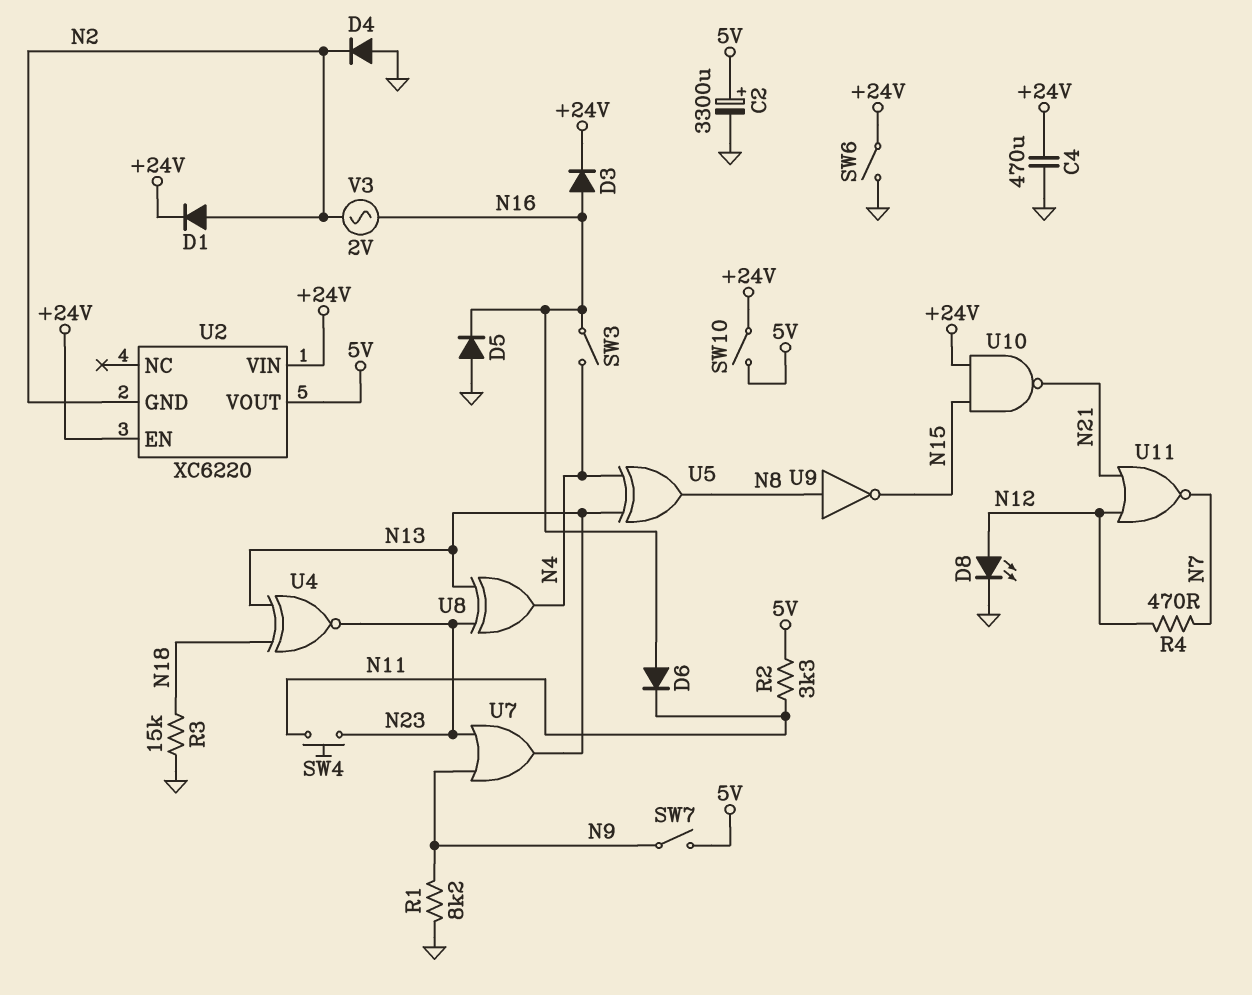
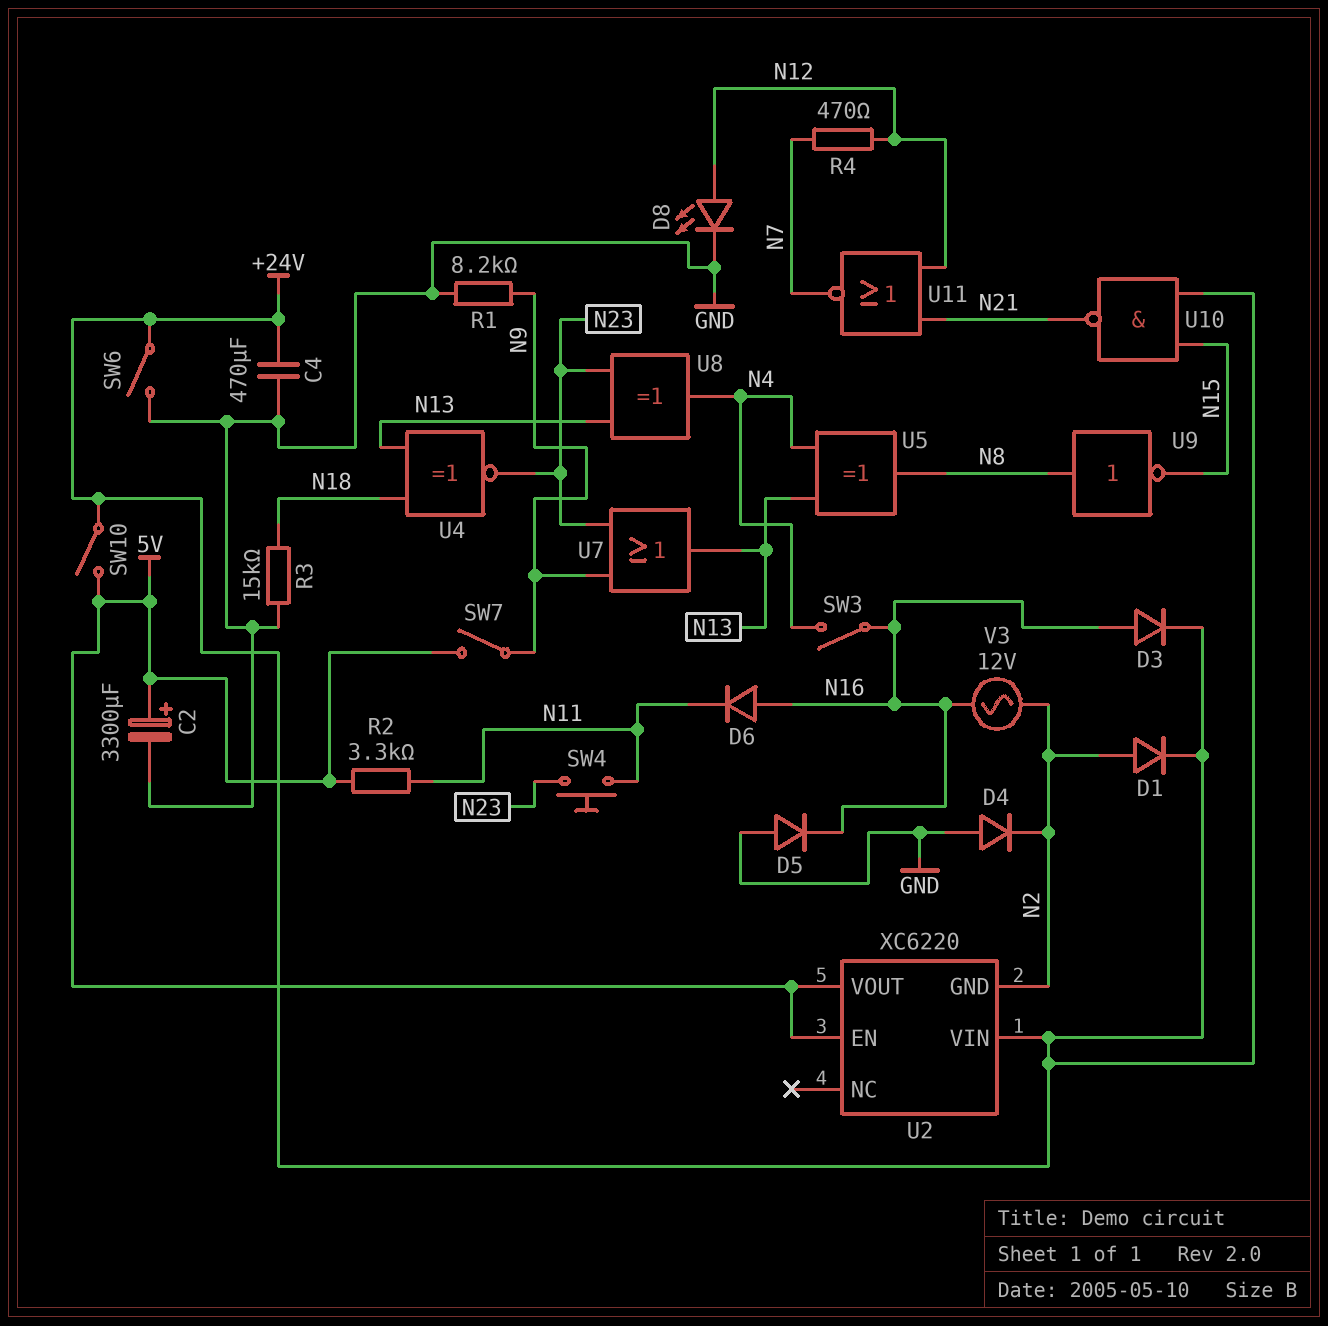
U2 pin EN: +24V -> 5V
V3: AC 2V (N2, N16) -> AC 12V (N2, N16)

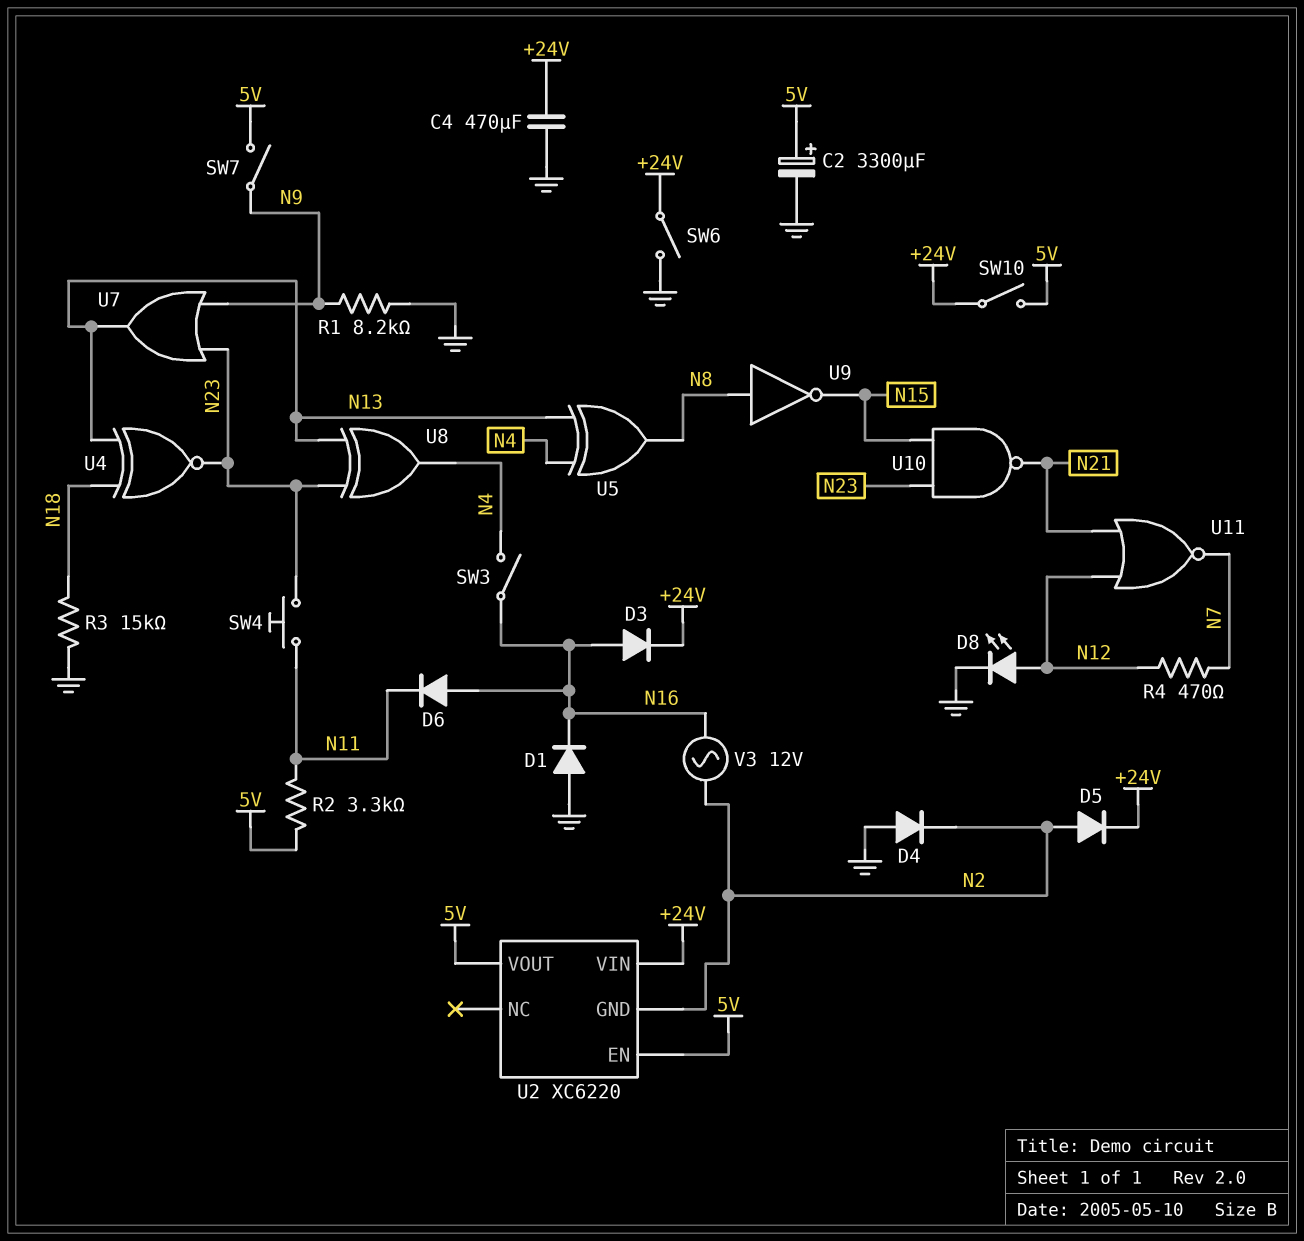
D1: diode (A N2, K +24V) -> diode (A GND, K N16)
D5: diode (A GND, K N16) -> diode (A N2, K +24V)
U10: NAND (in +24V, in N15, out N21) -> NAND (in N15, in N23, out N21)

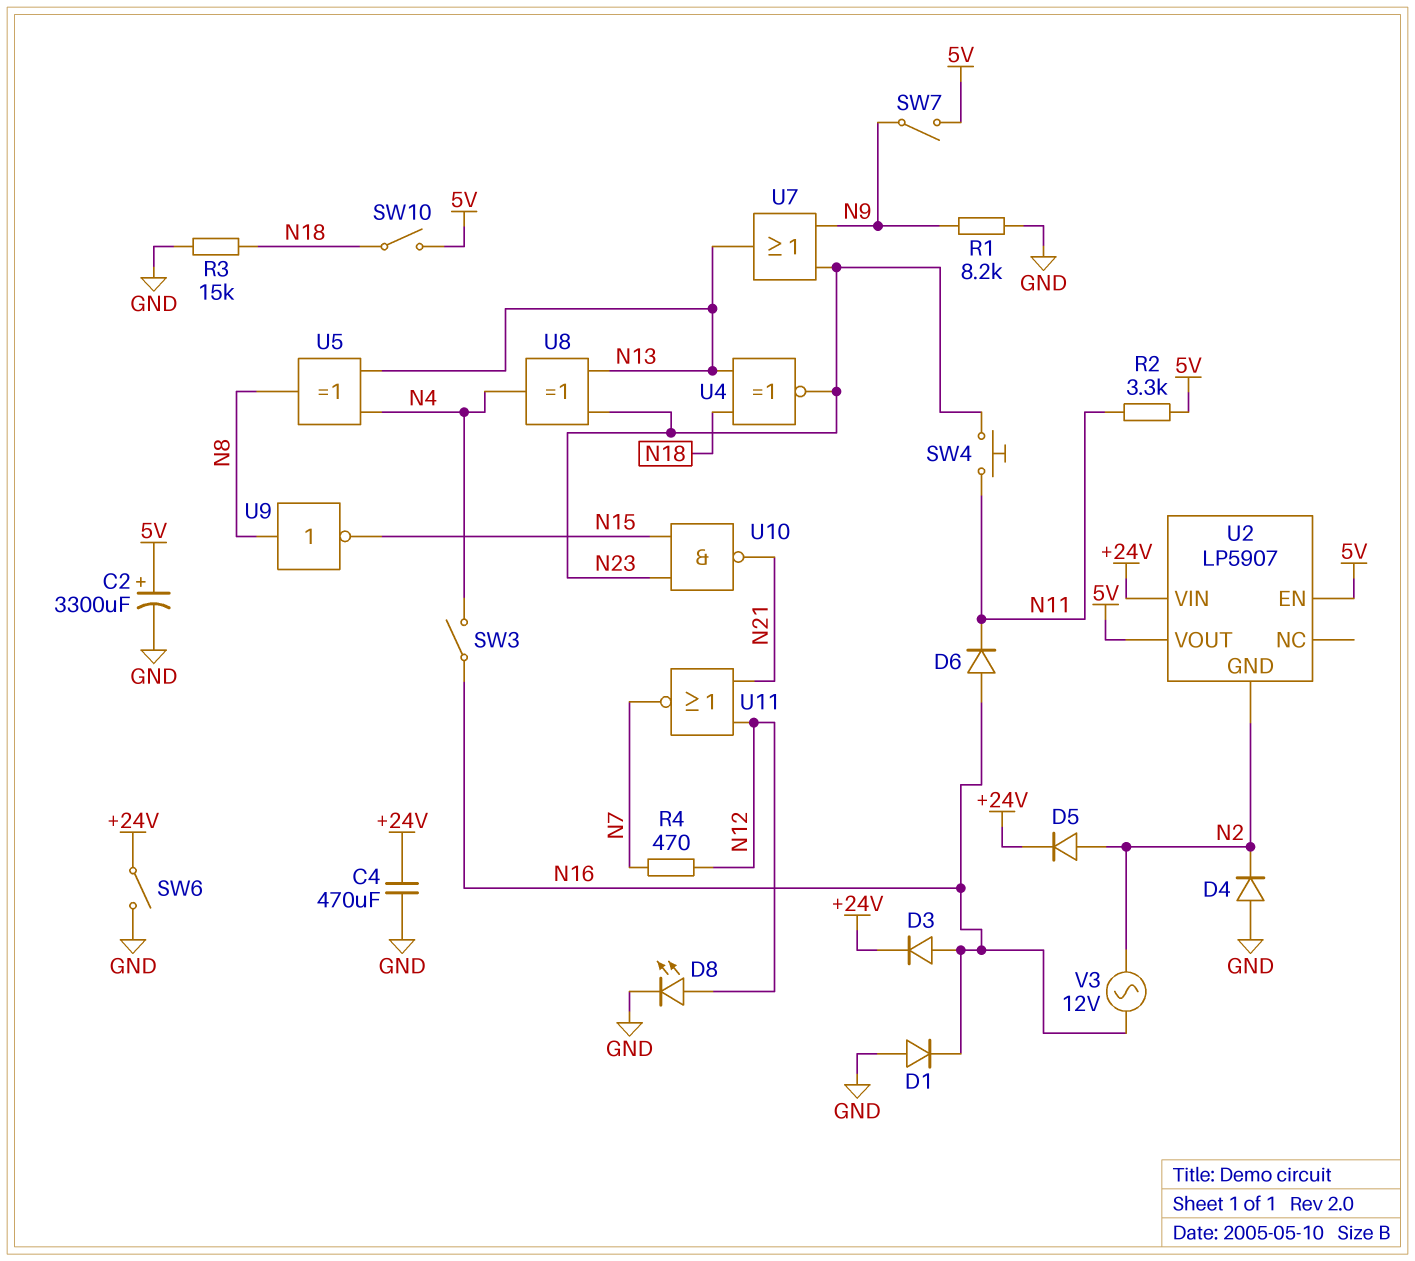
SW10: switch (+24V, 5V) -> switch (5V, N18)
U2: XC6220 -> LP5907

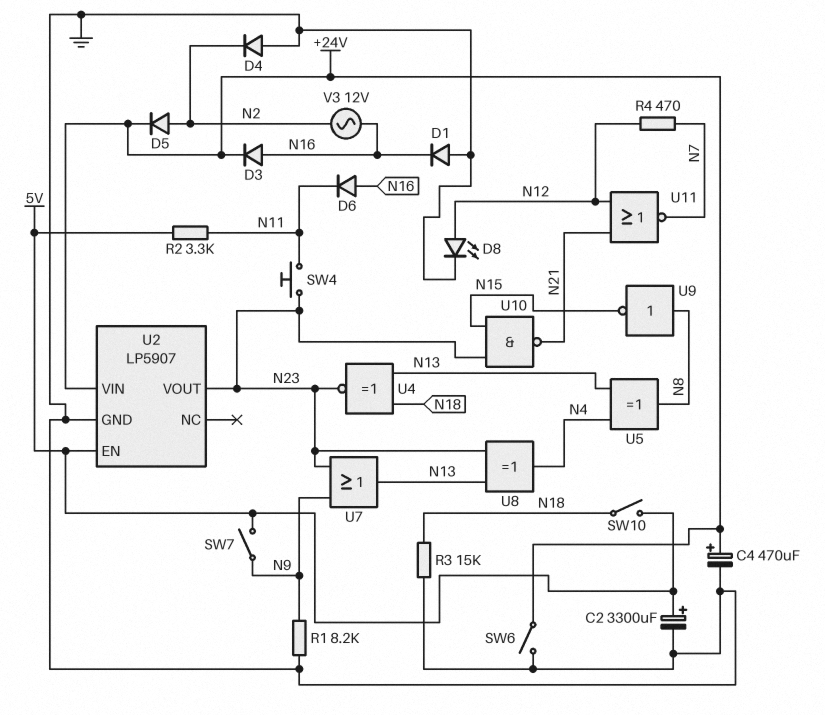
C4: 470uF (+24V, GND) -> 470uF (plus +24V, minus GND)
SW3: switch (N4, N16) -> none
U2 pin GND: N2 -> GND
U2 pin VOUT: 5V -> N23

